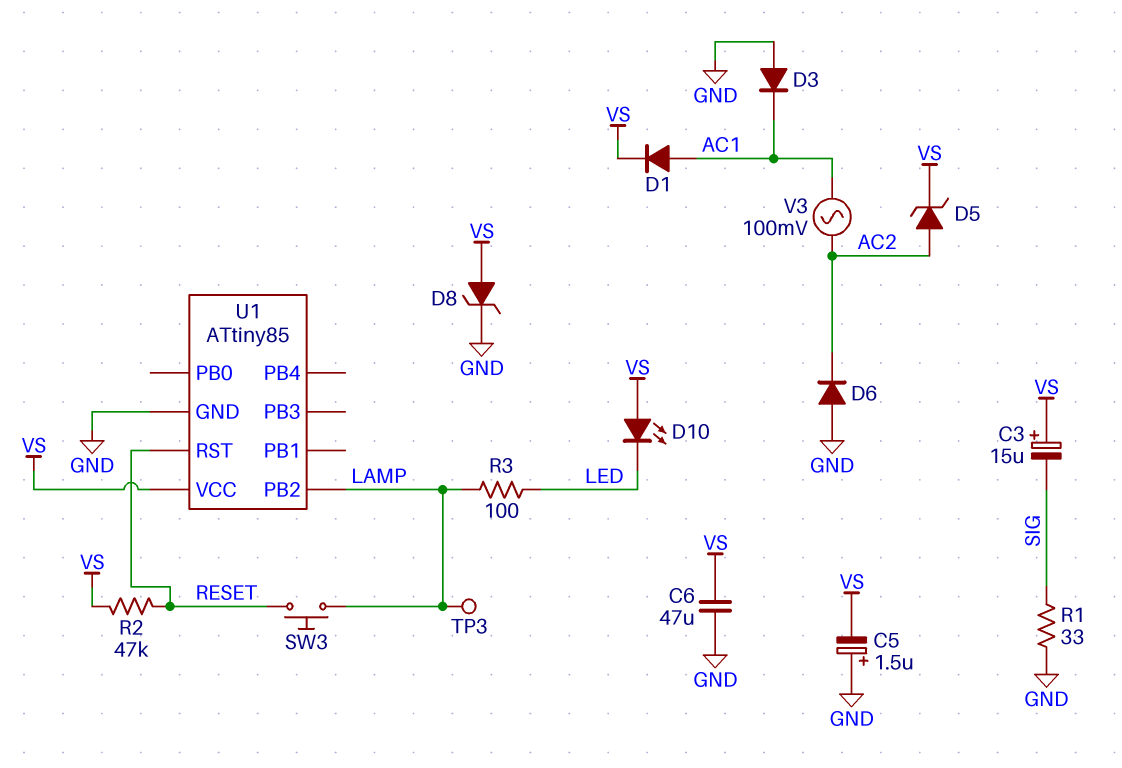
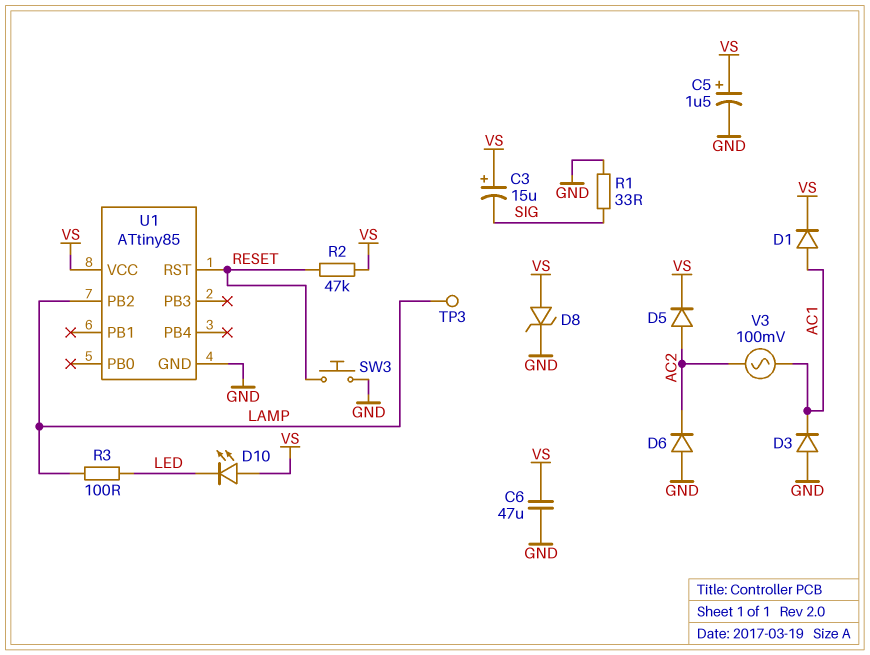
C5: 1.5uF (plus GND, minus VS) -> 1.5uF (plus VS, minus GND)
D5: zener (A AC2, K VS) -> diode (A AC2, K VS)
SW3: button (LAMP, RESET) -> button (GND, RESET)

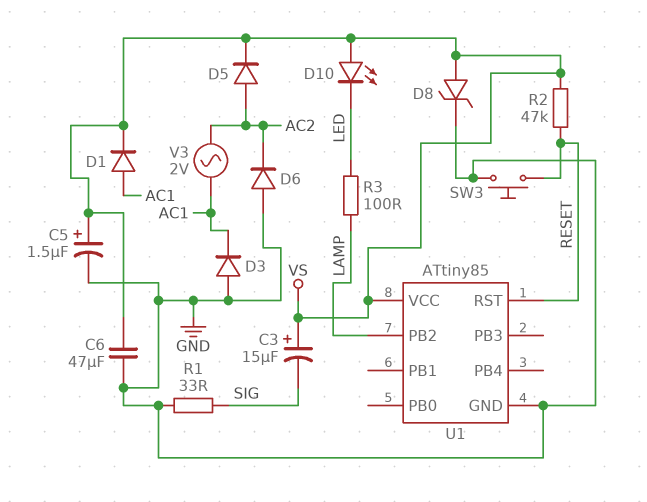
TP3: test point (LAMP) -> none
V3: AC 100mV (AC1, AC2) -> AC 2V (AC1, AC2)

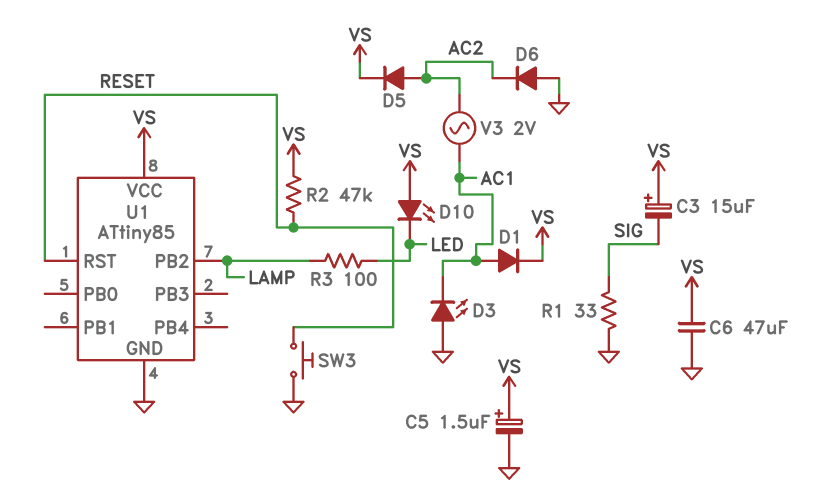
D3: diode (A GND, K AC1) -> LED (A GND, K AC1)
D8: zener (A VS, K GND) -> none

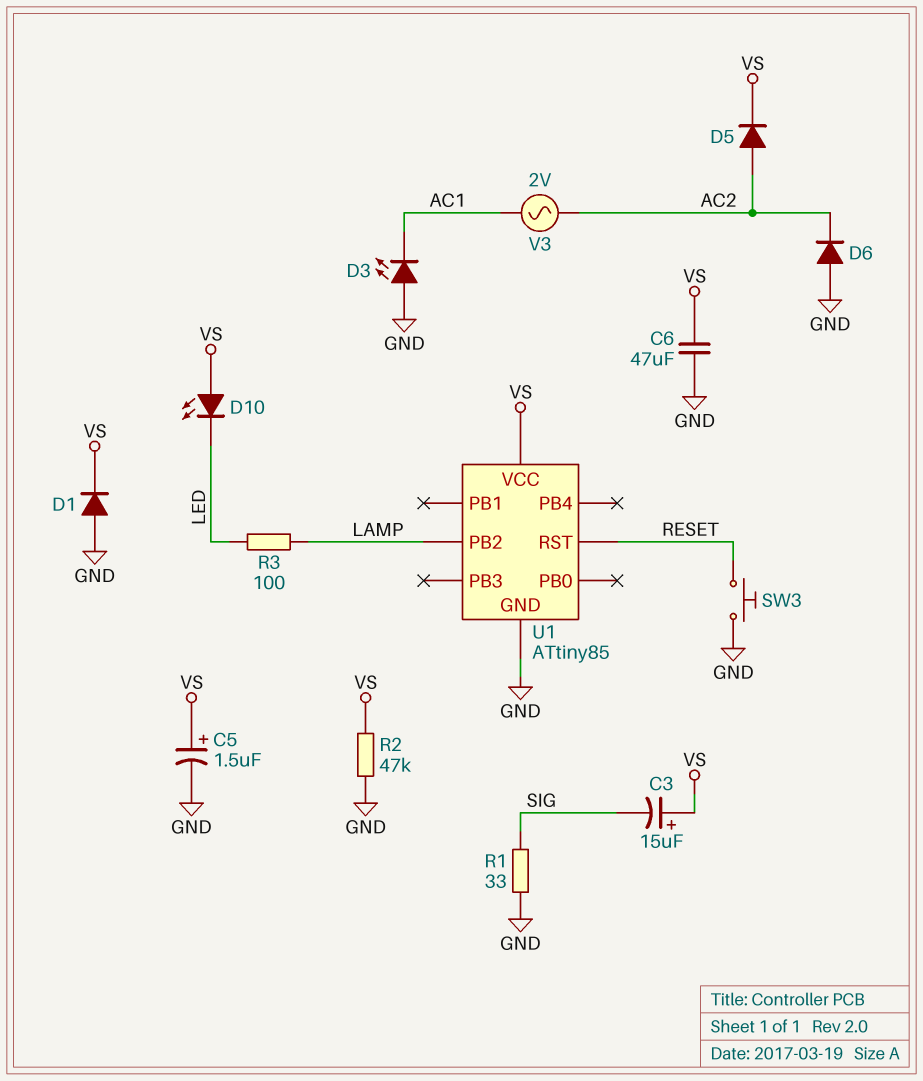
D1: diode (A AC1, K VS) -> diode (A GND, K VS)
R2: 47k (RESET, VS) -> 47k (GND, VS)

